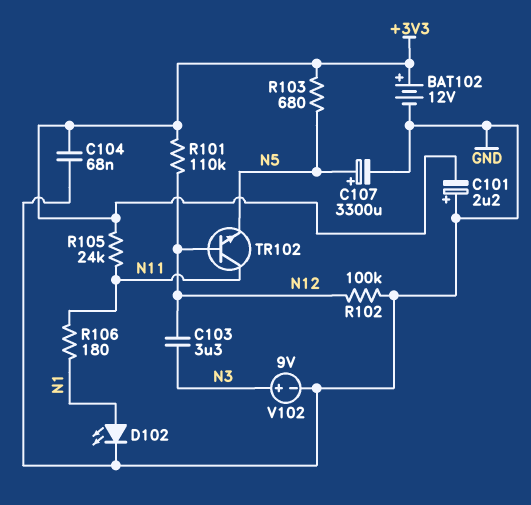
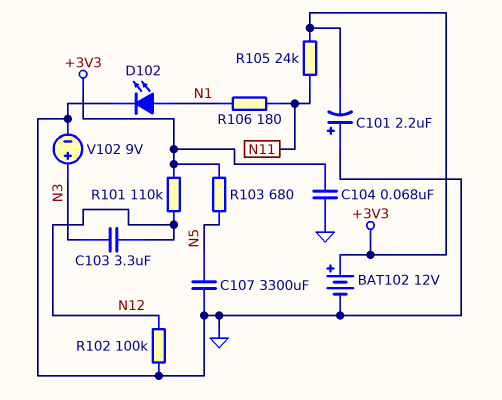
C107: 3300uF (plus N5, minus GND) -> 3300uF (GND, N5)
TR102: NPN (B N12, C N11, E N5) -> none

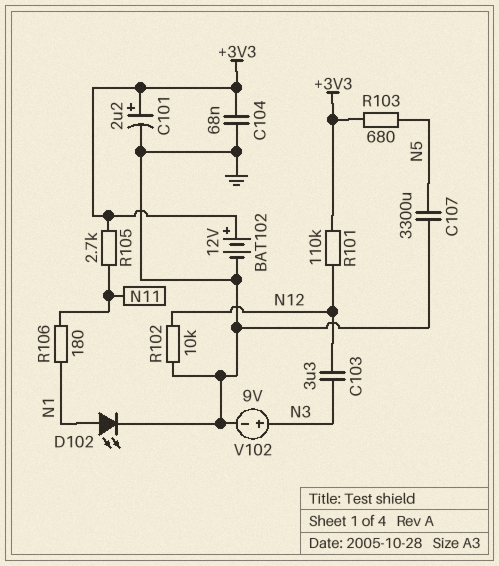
C101: 2.2uF (plus GND, minus +3V3) -> 2.2uF (plus +3V3, minus GND)
R102: 100k (GND, N12) -> 10k (GND, N12)
R105: 24k (+3V3, N11) -> 2.7k (+3V3, N11)

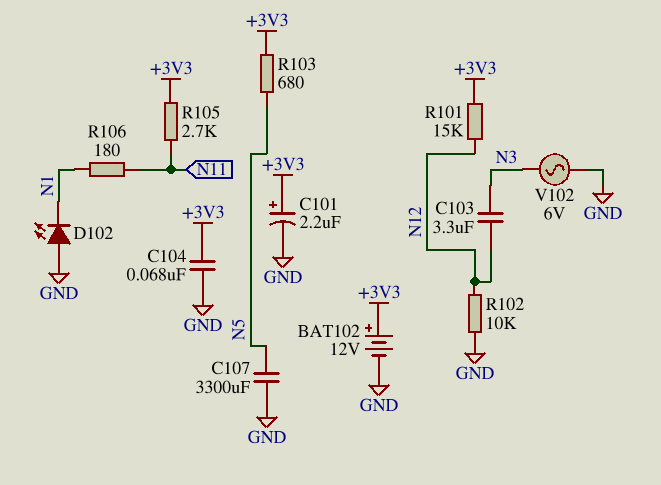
D102: LED (A N1, K GND) -> LED (A GND, K N1)
R101: 110k (+3V3, N12) -> 15k (+3V3, N12)
V102: 9V (plus N3, minus GND) -> AC 6V (GND, N3)

